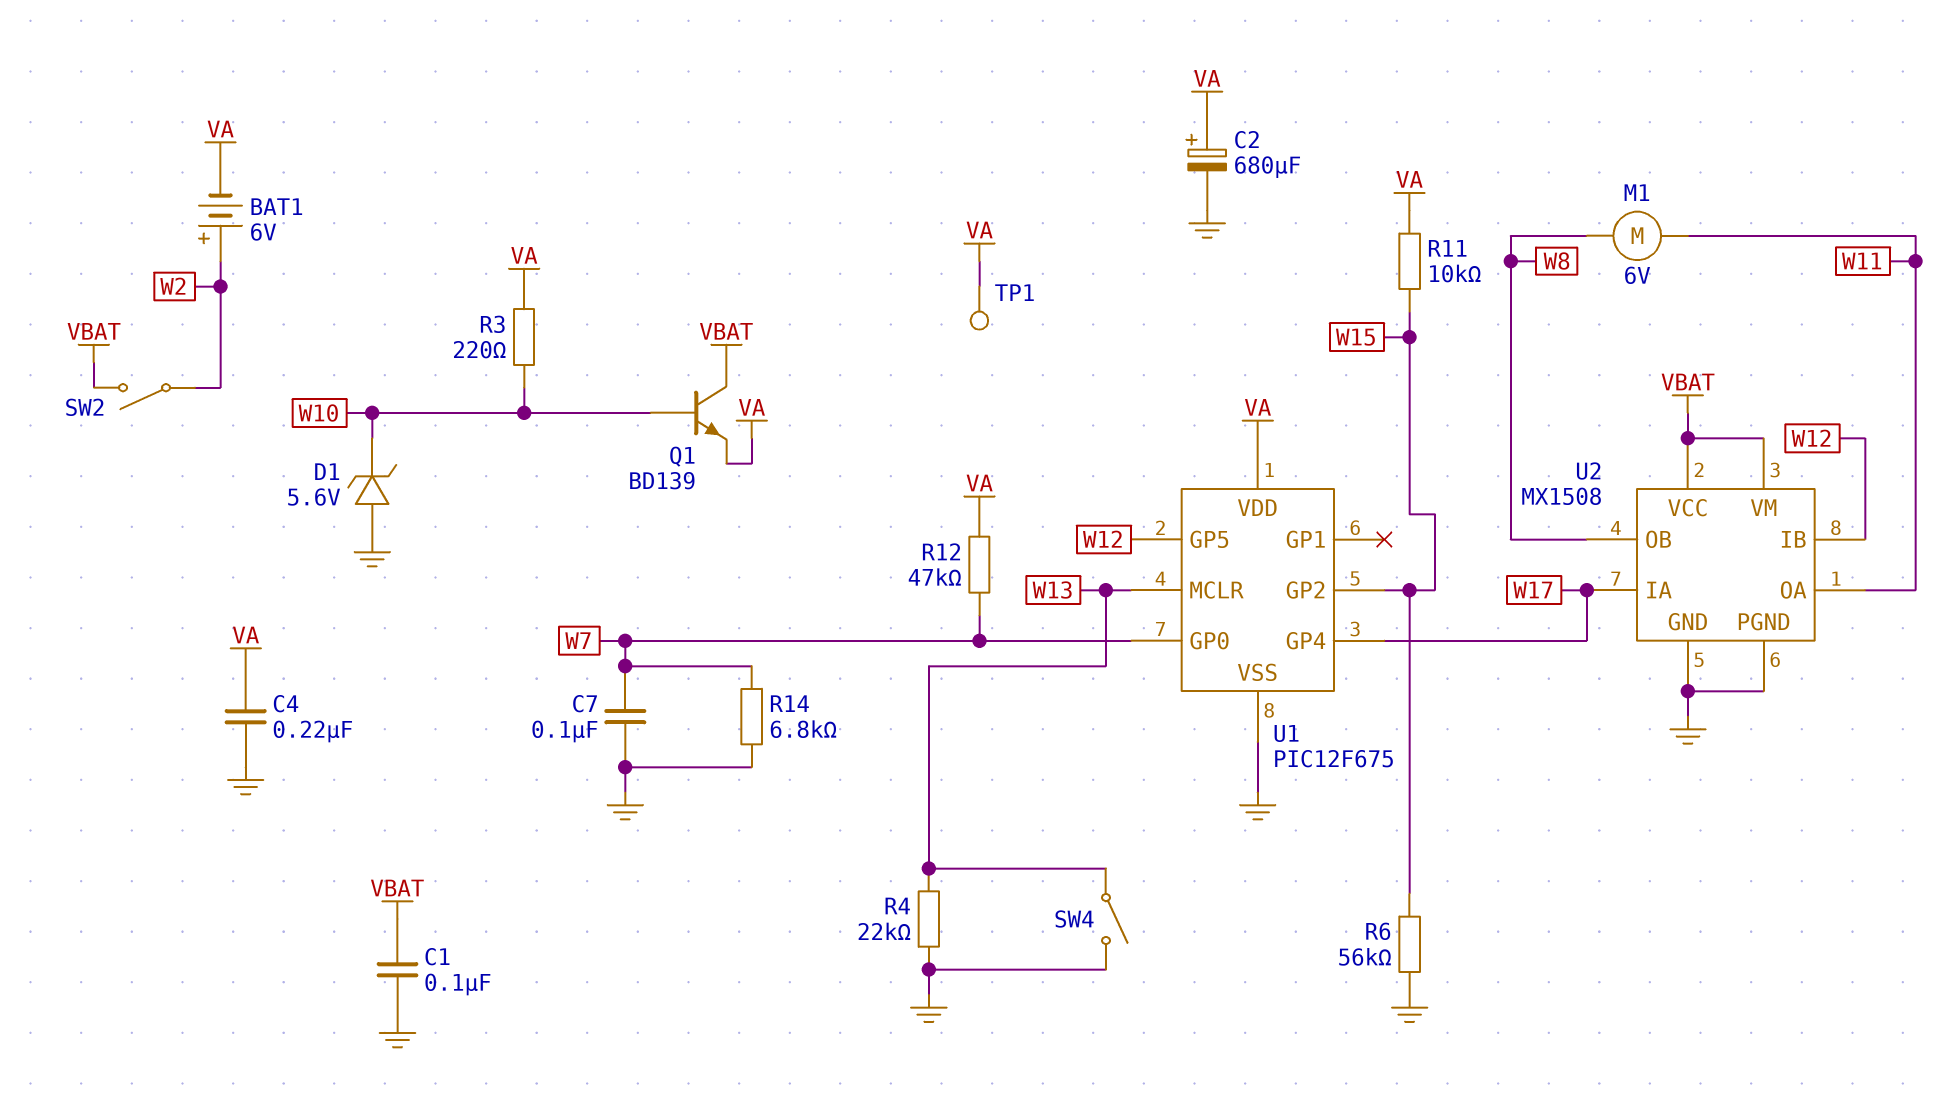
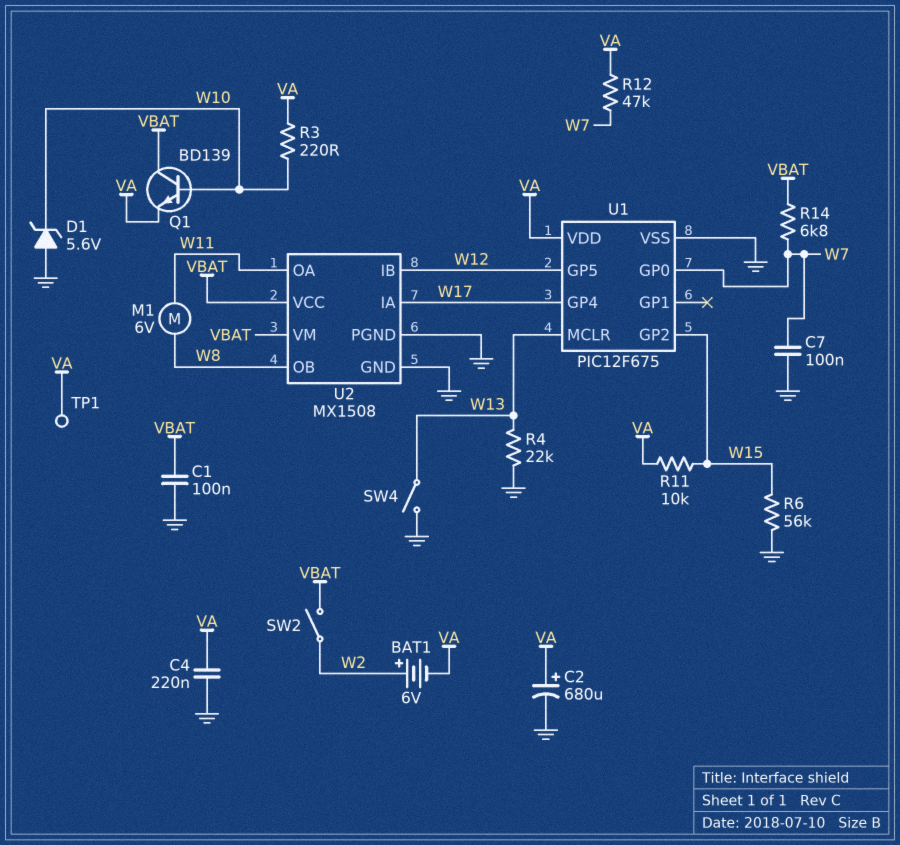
R14: 6.8k (GND, W7) -> 6.8k (VBAT, W7)

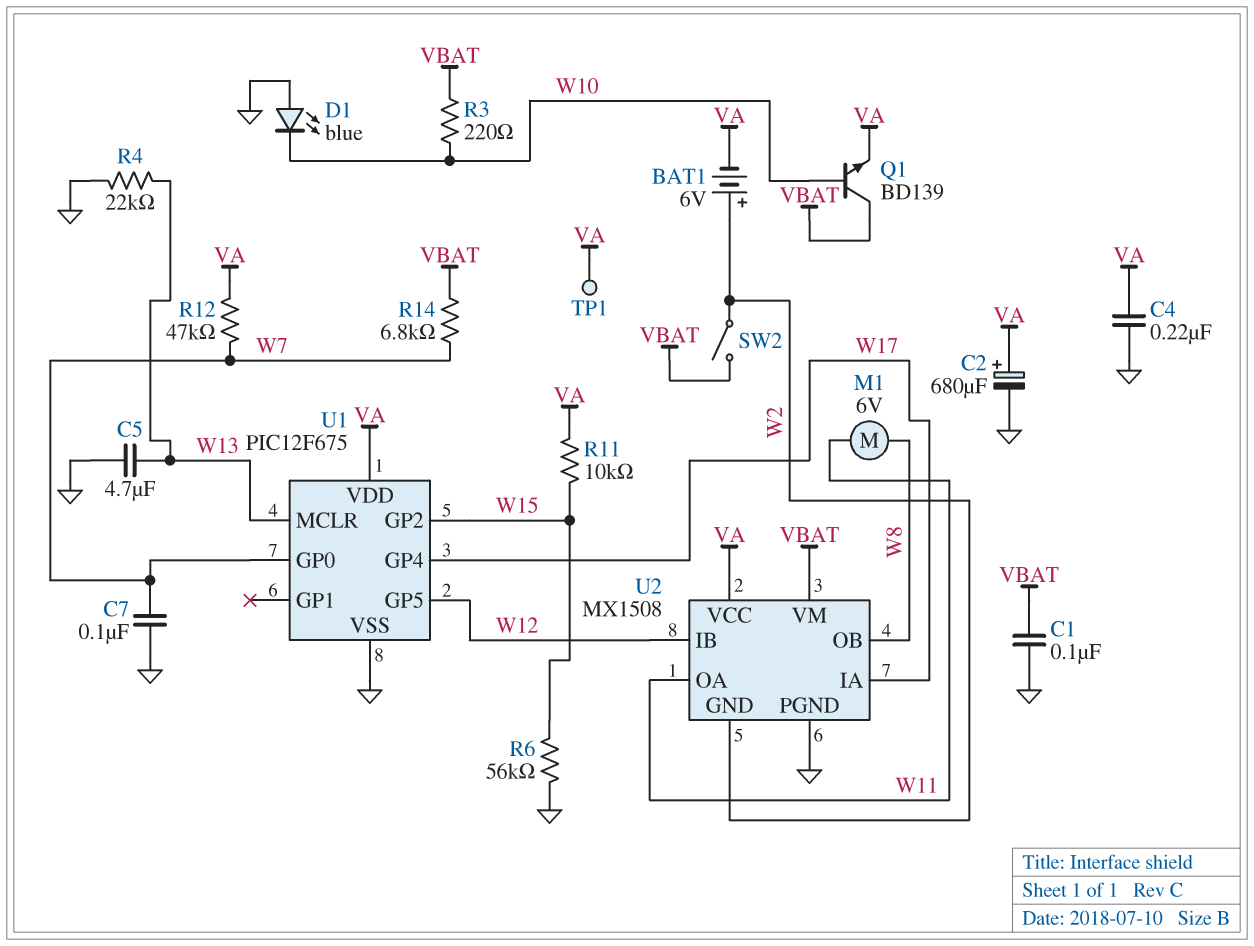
C5: none -> 4.7uF (GND, W13)
D1: zener 5.6V (A GND, K W10) -> LED blue (A GND, K W10)
R3: 220 (VA, W10) -> 220 (VBAT, W10)
SW4: switch (GND, W13) -> none
U2 pin GND: GND -> W2
U2 pin VCC: VBAT -> VA

